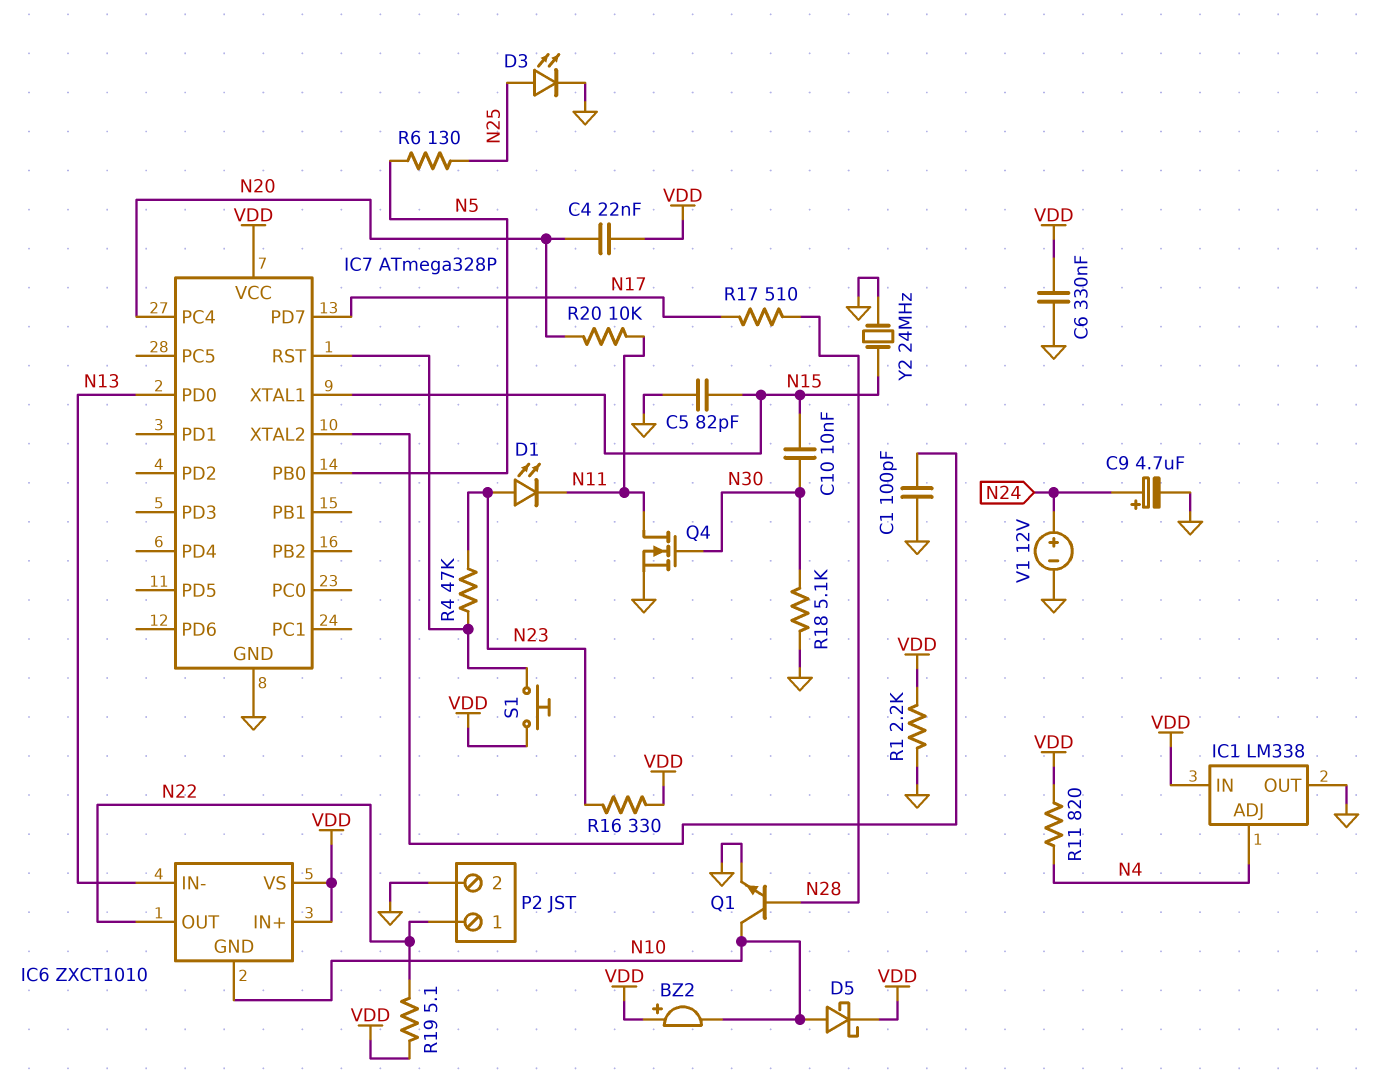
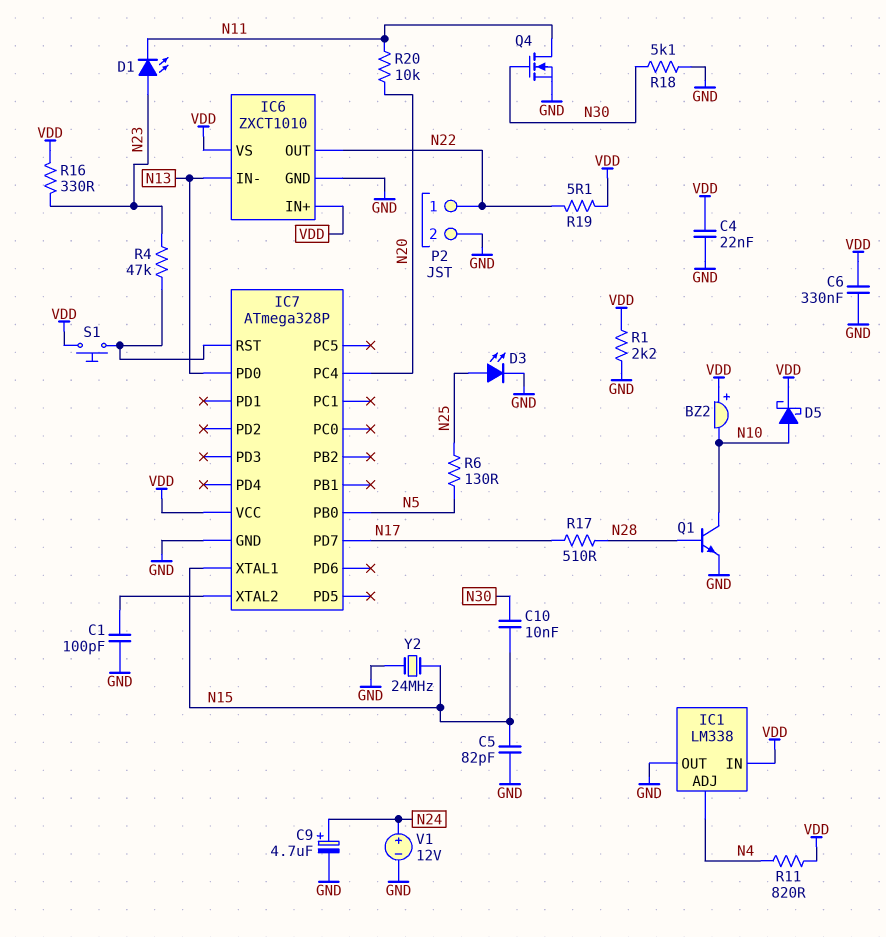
C4: 22nF (N20, VDD) -> 22nF (GND, VDD)
IC6 pin GND: N10 -> GND

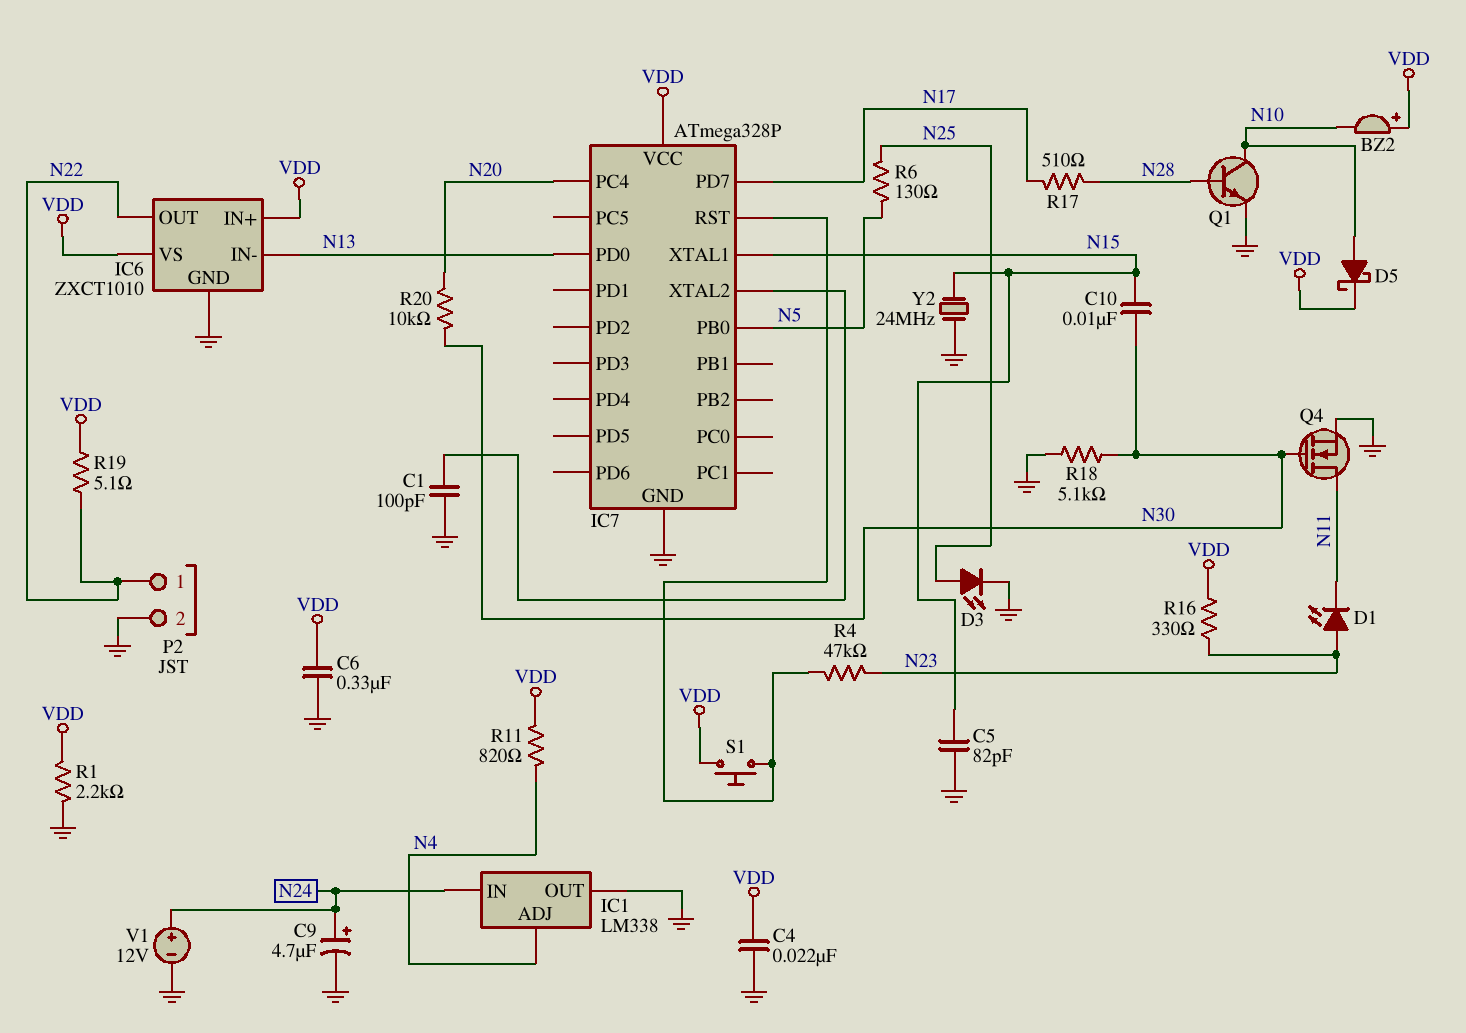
IC1 pin IN: VDD -> N24
R20: 10k (N11, N20) -> 10k (N20, N30)

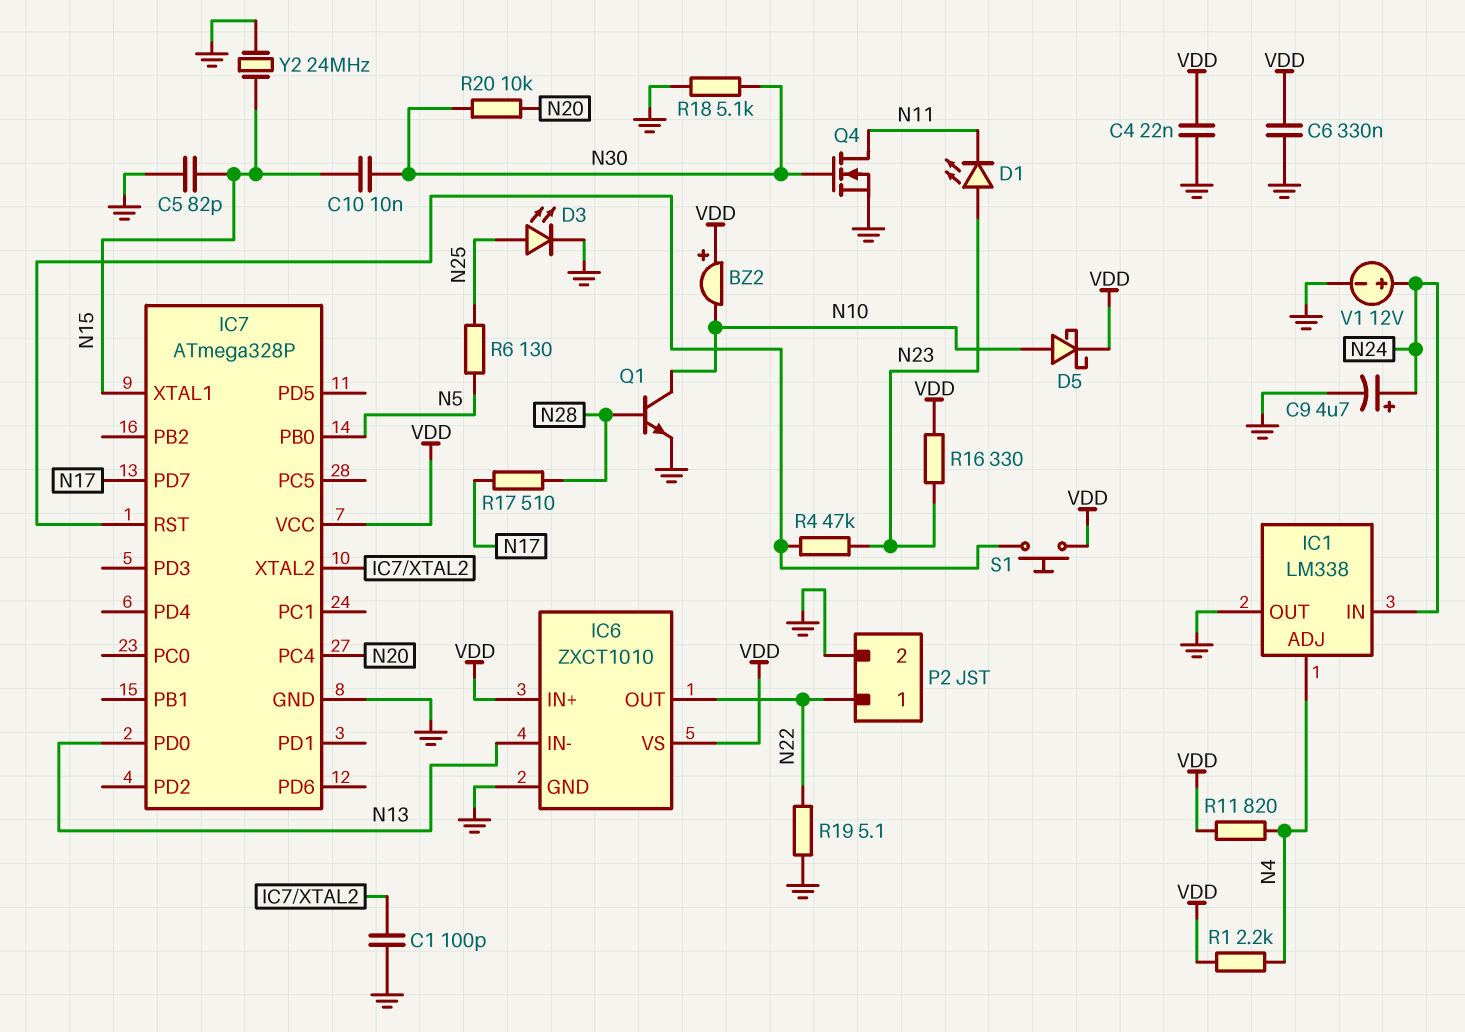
R1: 2.2k (GND, VDD) -> 2.2k (N4, VDD)
R19: 5.1 (N22, VDD) -> 5.1 (GND, N22)

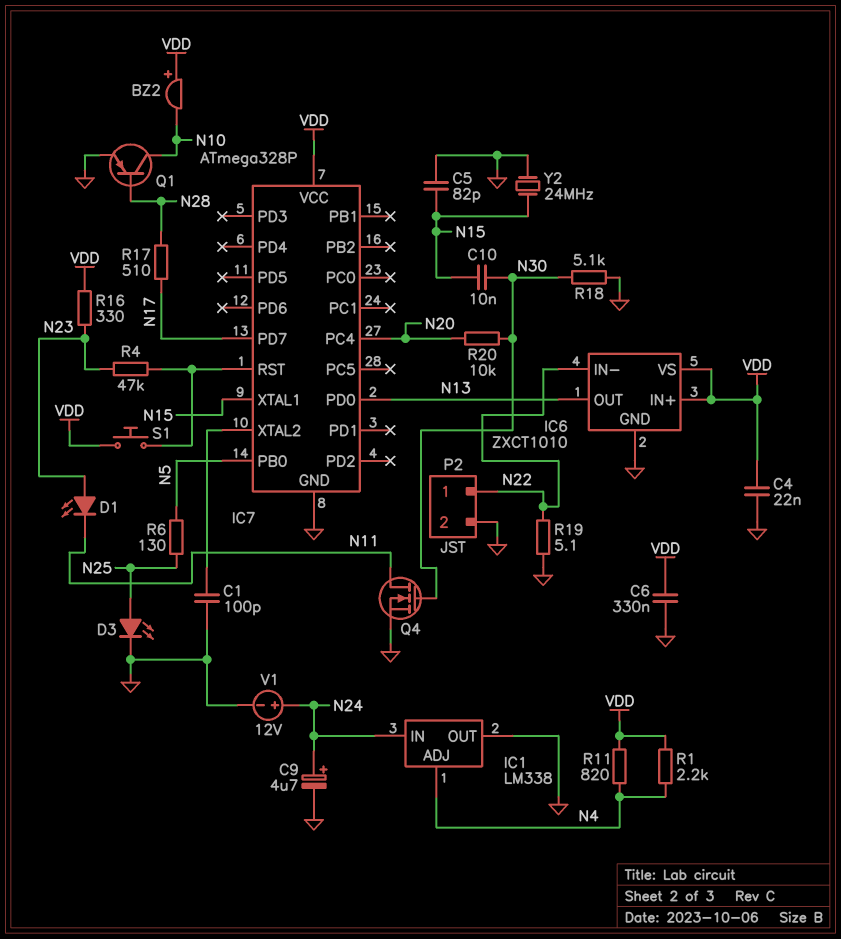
D5: schottky (A N10, K VDD) -> none
IC6 pin IN-: N13 -> N22
IC6 pin OUT: N22 -> N13
Q1: NPN (B N28, C N10, E GND) -> PNP (B N28, C N10, E GND)

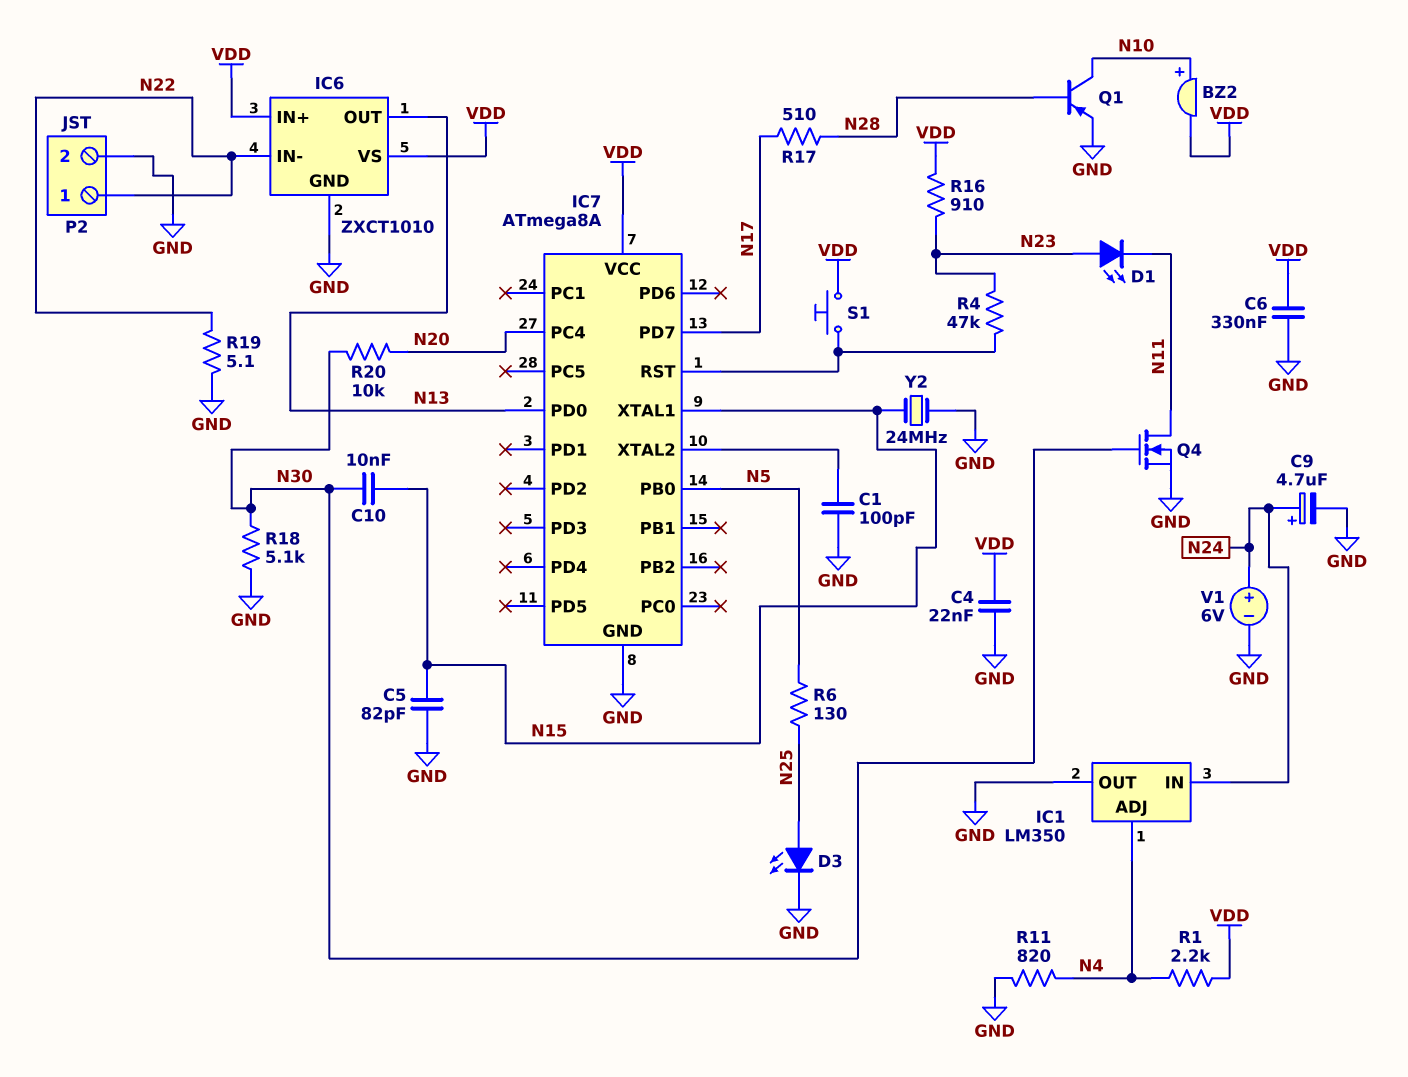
BZ2: buzzer (plus VDD, minus N10) -> buzzer (plus N10, minus VDD)
IC1: LM338 -> LM350
IC7: ATmega328P -> ATmega8A
R11: 820 (N4, VDD) -> 820 (GND, N4)
R16: 330 (N23, VDD) -> 910 (N23, VDD)
V1: 12V (plus N24, minus GND) -> 6V (plus N24, minus GND)

